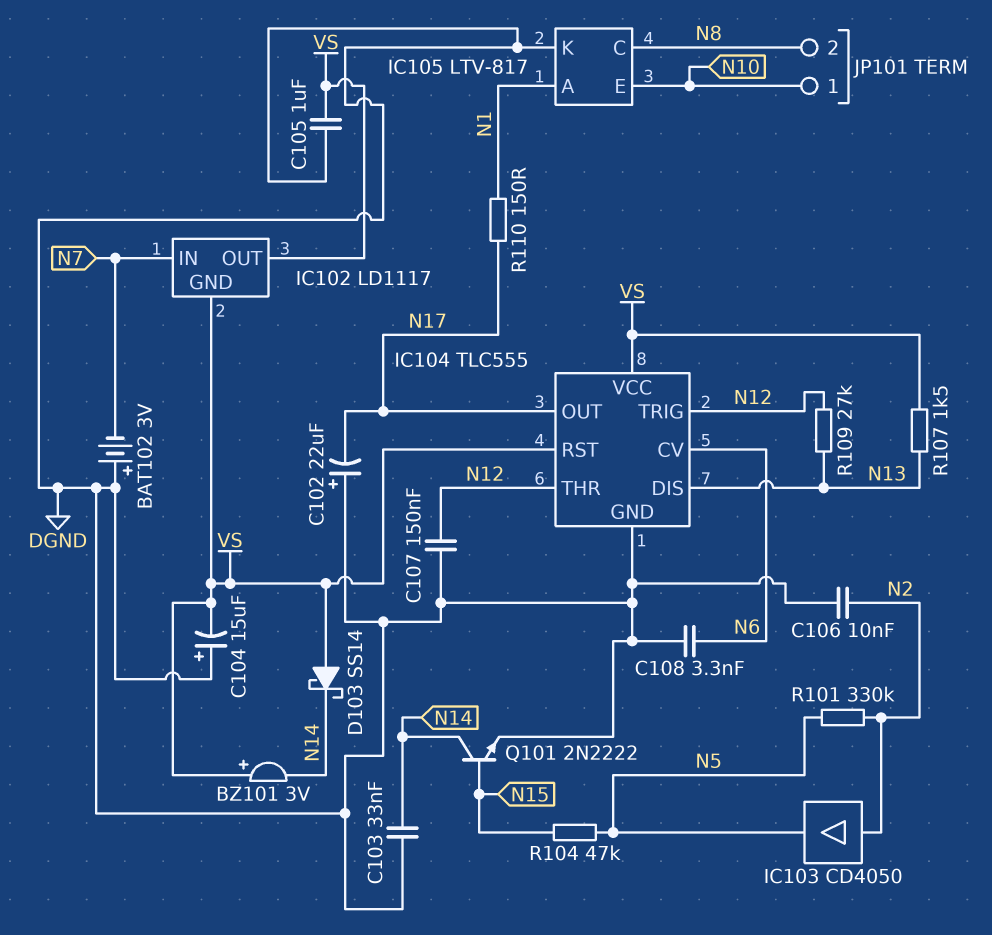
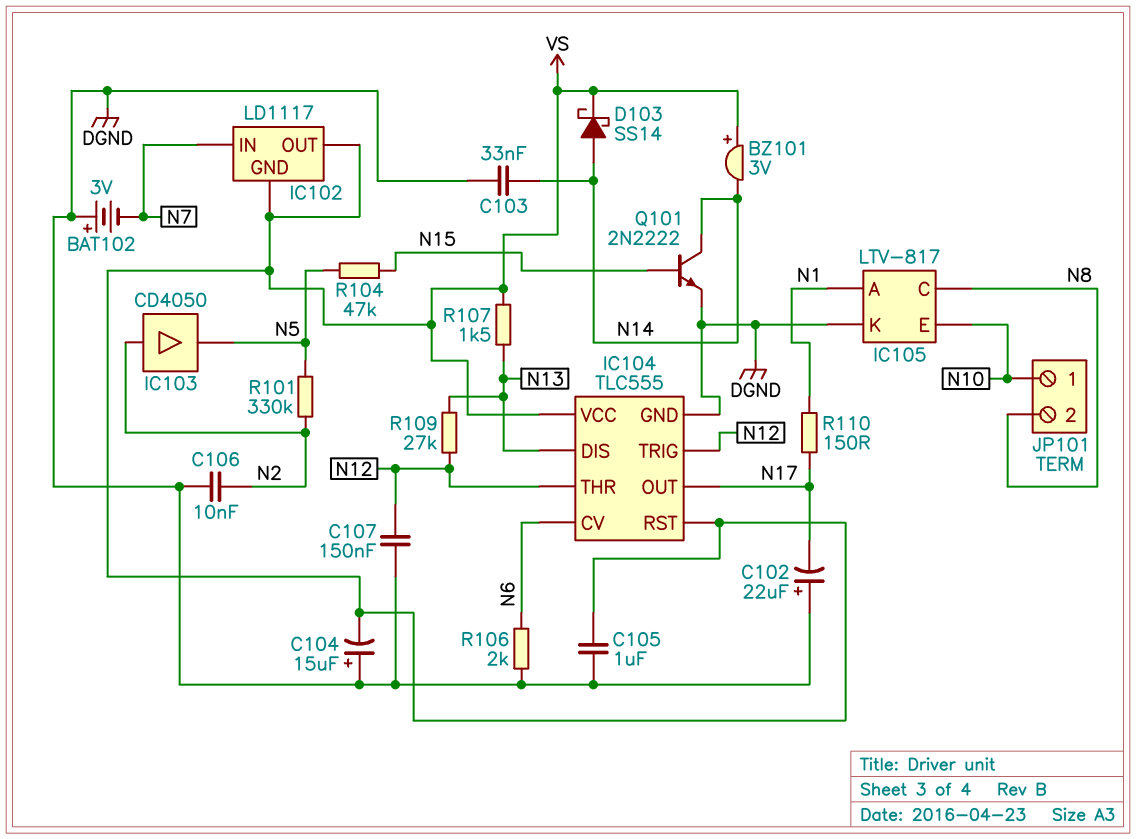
C108: 3.3nF (DGND, N6) -> none
D103: schottky SS14 (A VS, K N14) -> schottky SS14 (A N14, K VS)
R106: none -> 2k (DGND, N6)

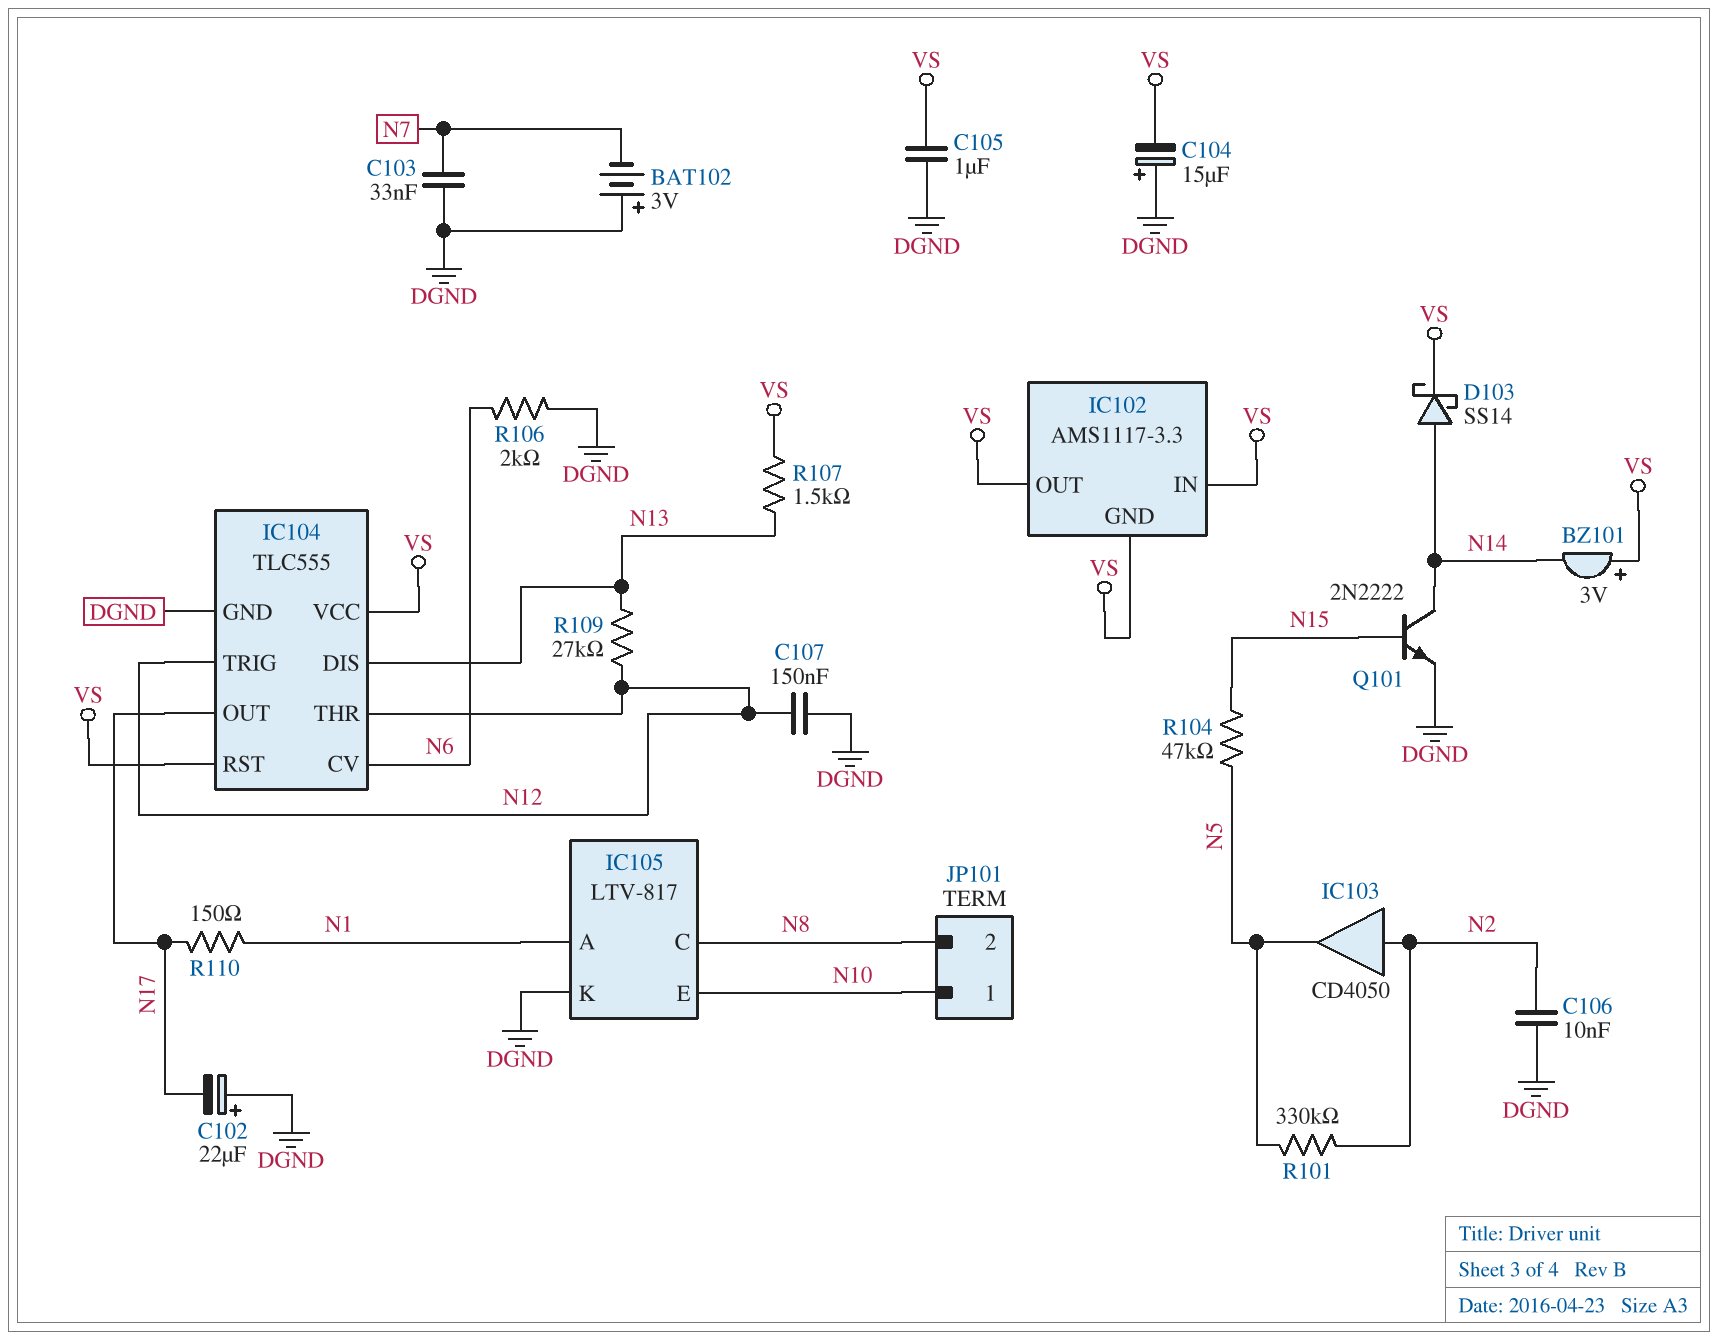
C103: 33nF (DGND, N14) -> 33nF (DGND, N7)
IC102: LD1117 -> AMS1117-3.3
IC102 pin IN: N7 -> VS

